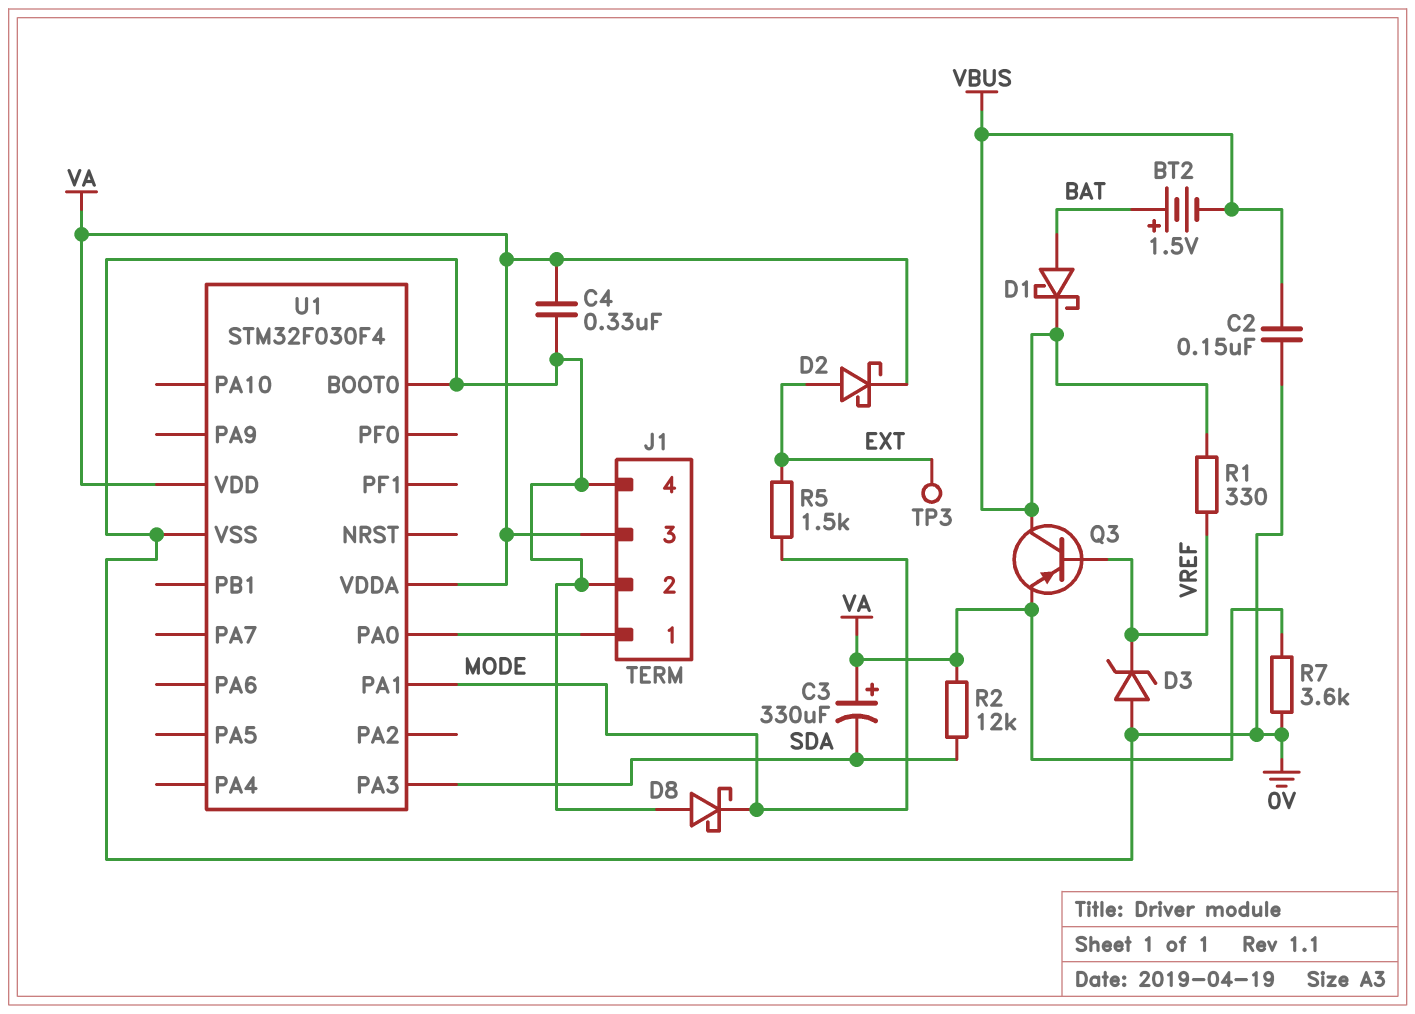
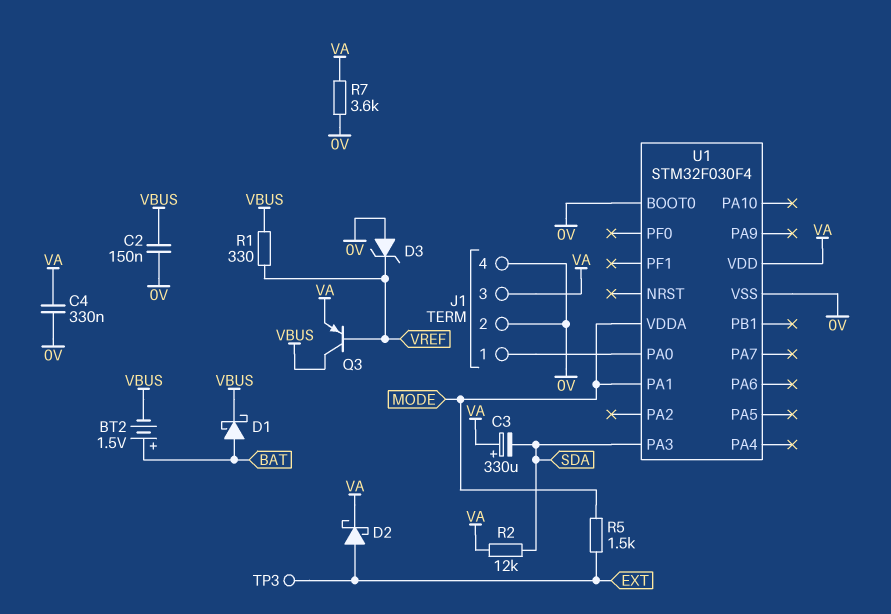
D8: schottky (A 0V, K MODE) -> none
U1 pin VDDA: VA -> MODE

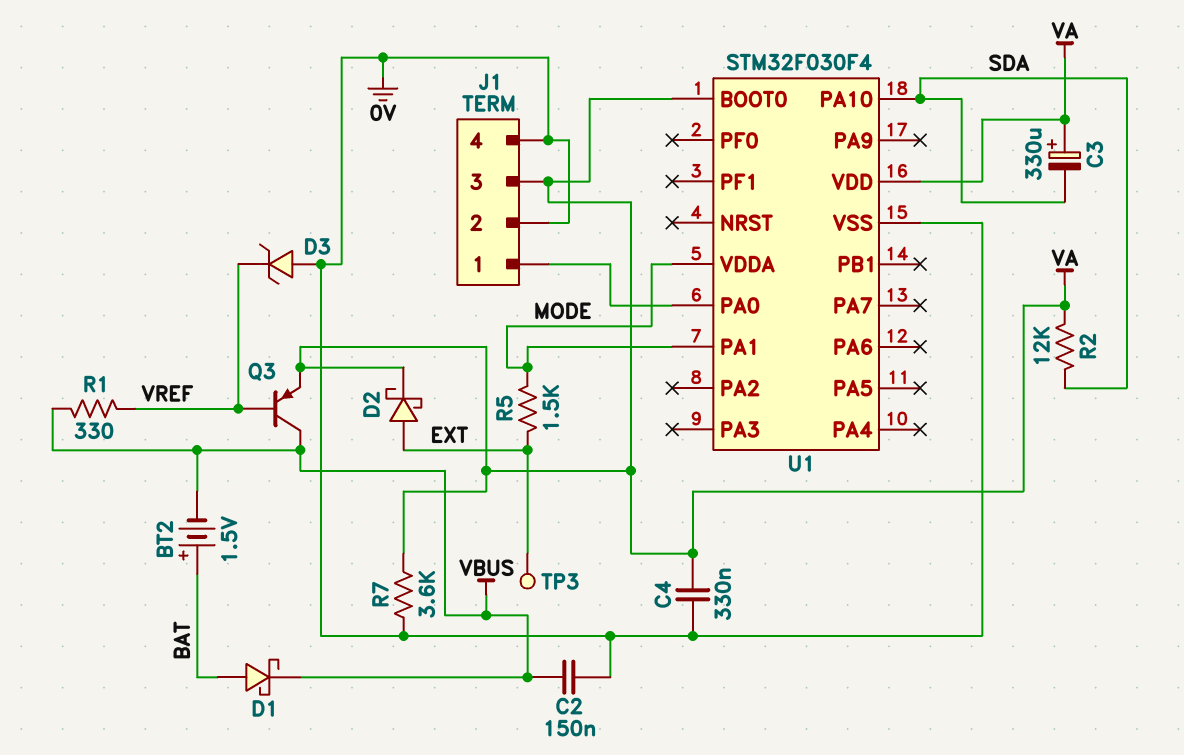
U1 pin BOOT0: 0V -> VA
U1 pin PA3: SDA -> none
U1 pin PA10: none -> SDA

